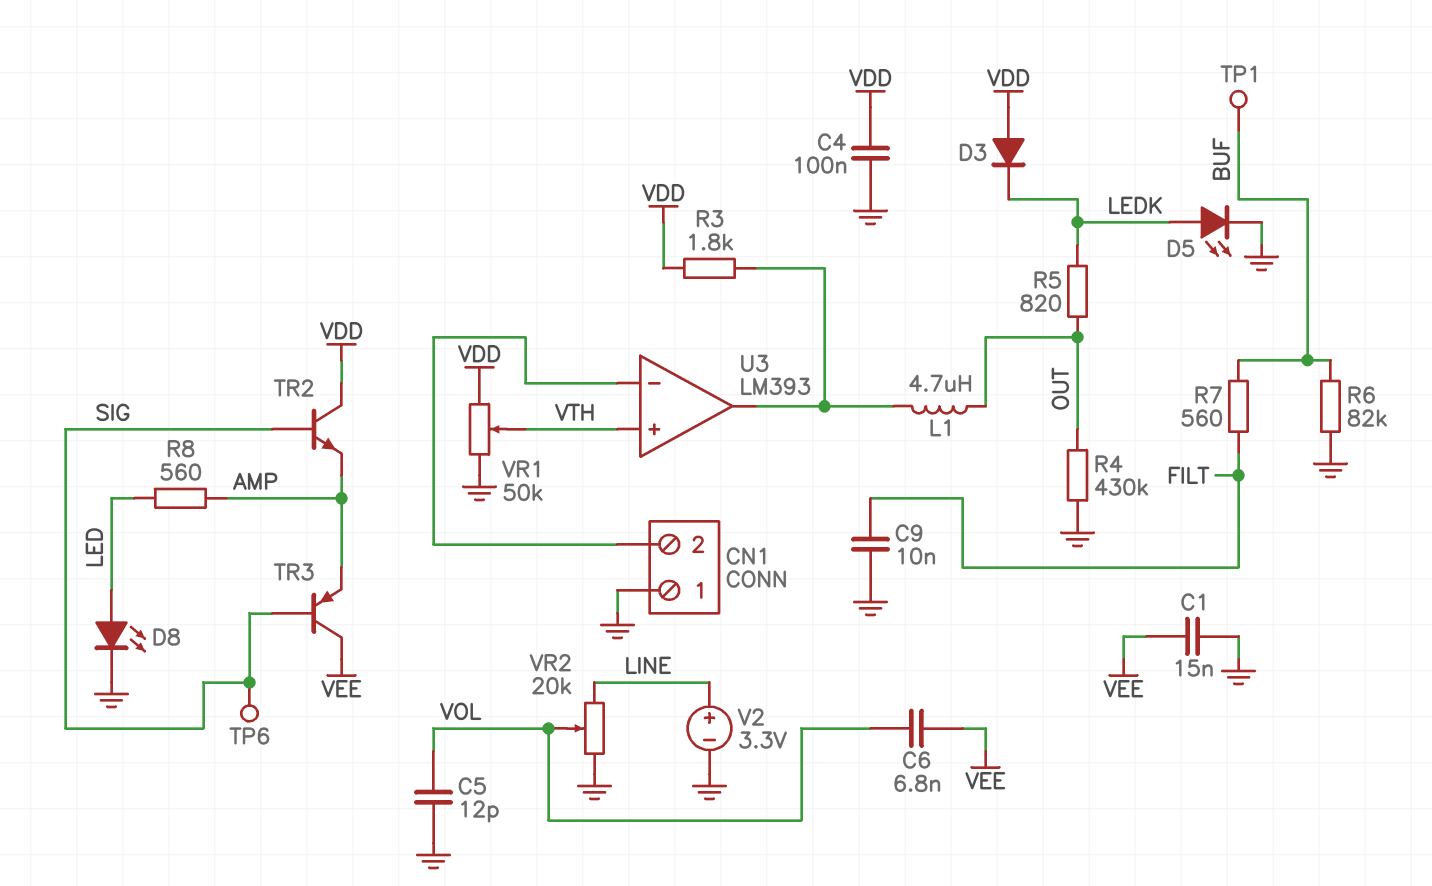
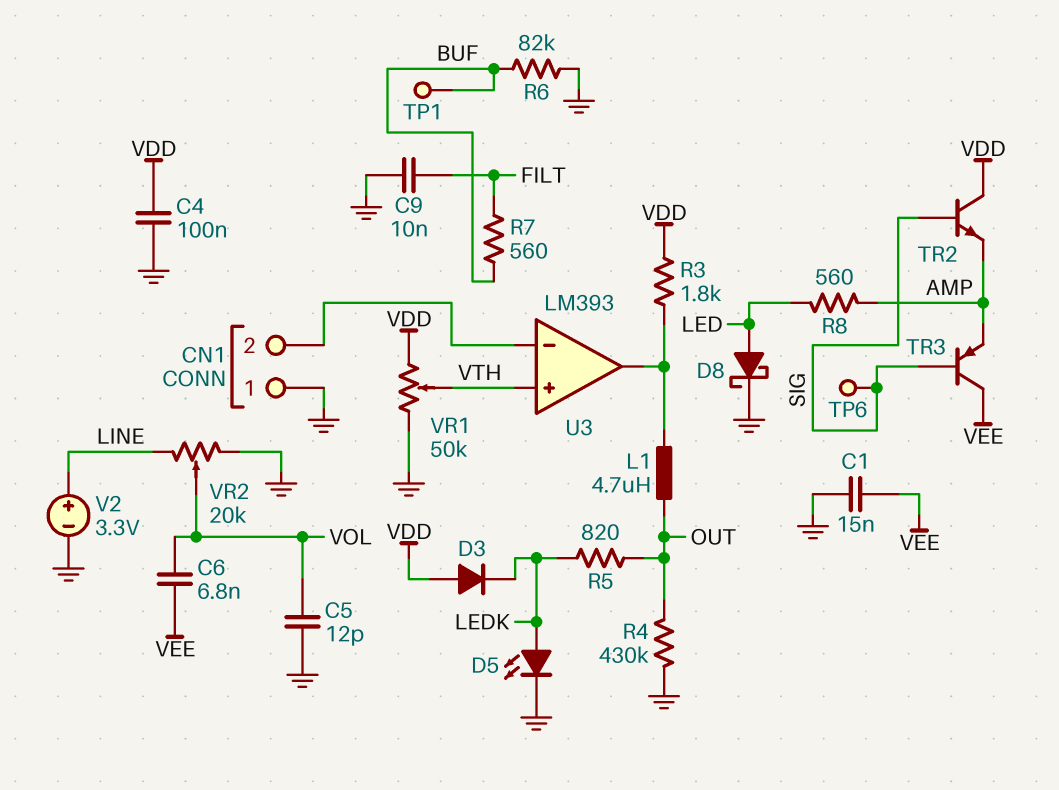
D8: LED (A LED, K GND) -> schottky (A LED, K GND)

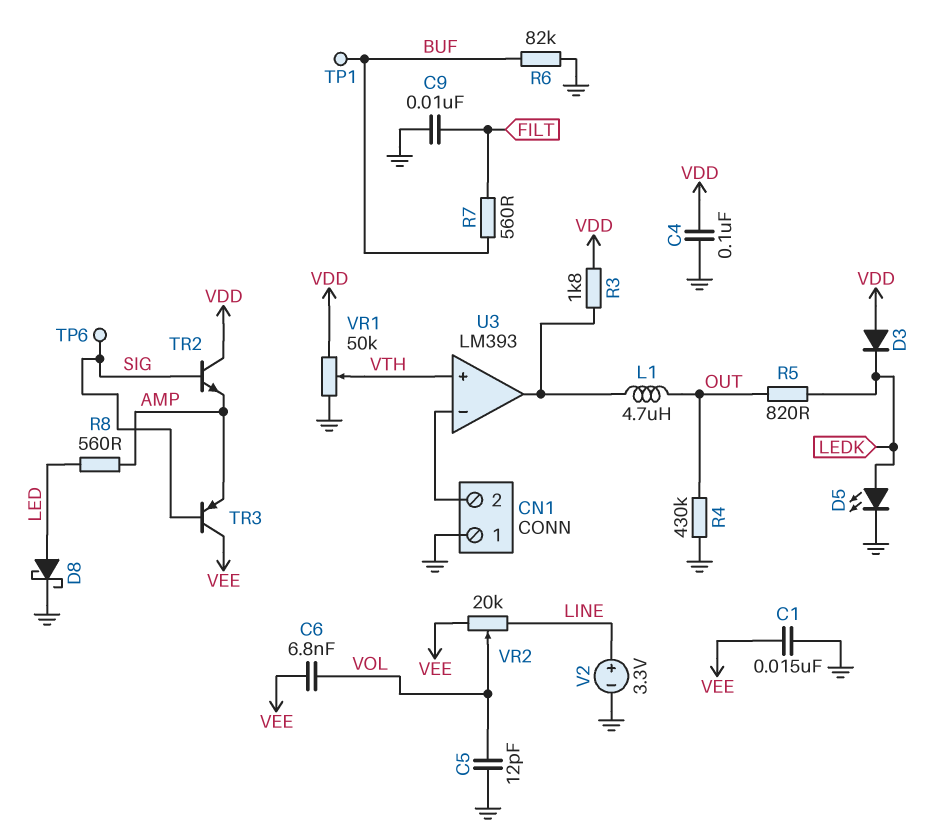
VR2: 20k (GND, LINE, wiper VOL) -> 20k (LINE, VEE, wiper VOL)

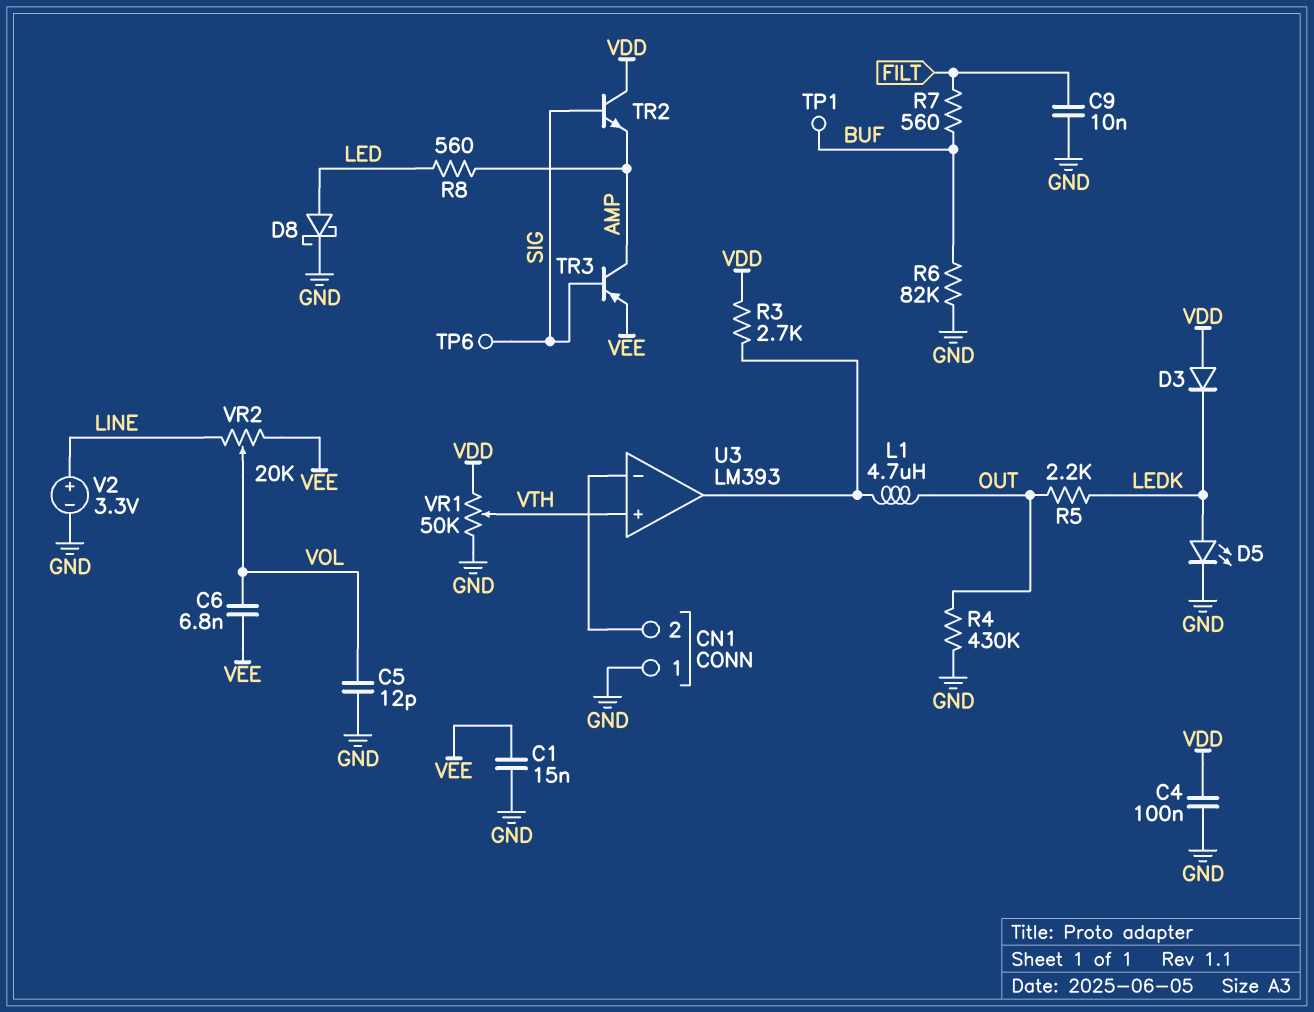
R3: 1.8k (U3/out, VDD) -> 2.7k (U3/out, VDD)
R5: 820 (LEDK, OUT) -> 2.2k (LEDK, OUT)
TR3: PNP (B SIG, C VEE, E AMP) -> PNP (B SIG, C AMP, E VEE)

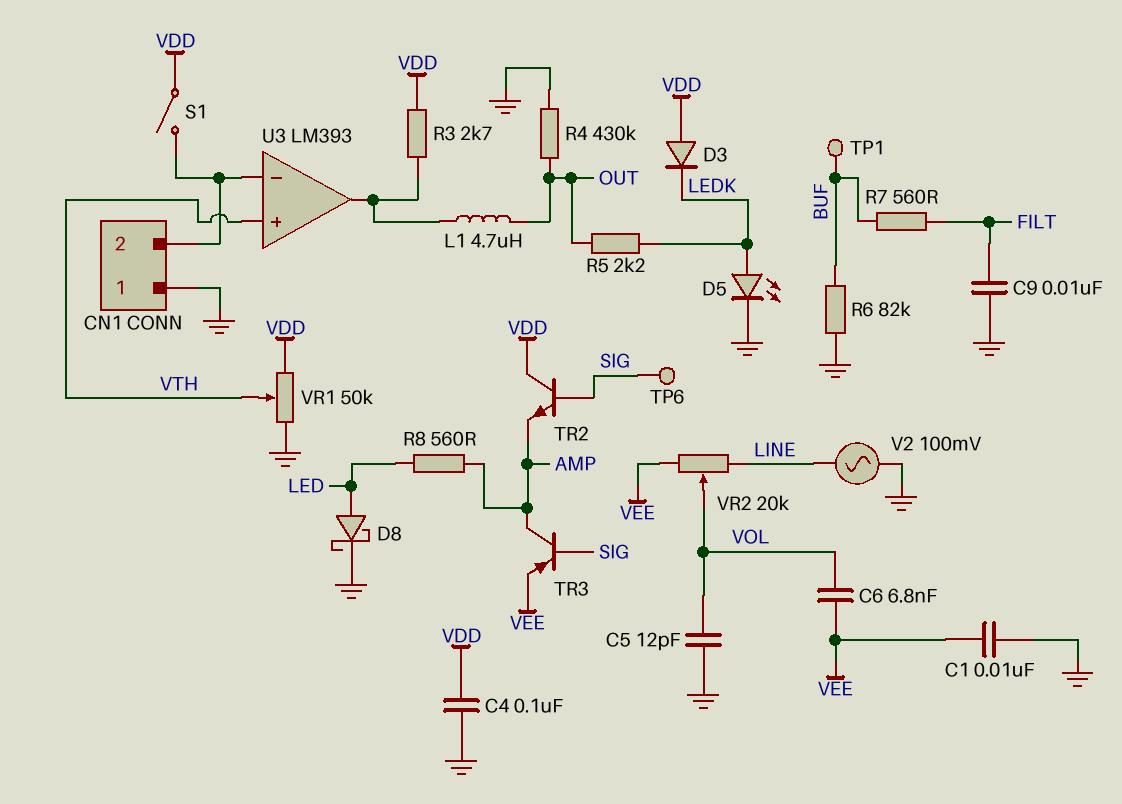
C1: 15nF (GND, VEE) -> 10nF (GND, VEE)
S1: none -> switch (CN1/2, VDD)
V2: 3.3V (plus LINE, minus GND) -> AC 100mV (GND, LINE)

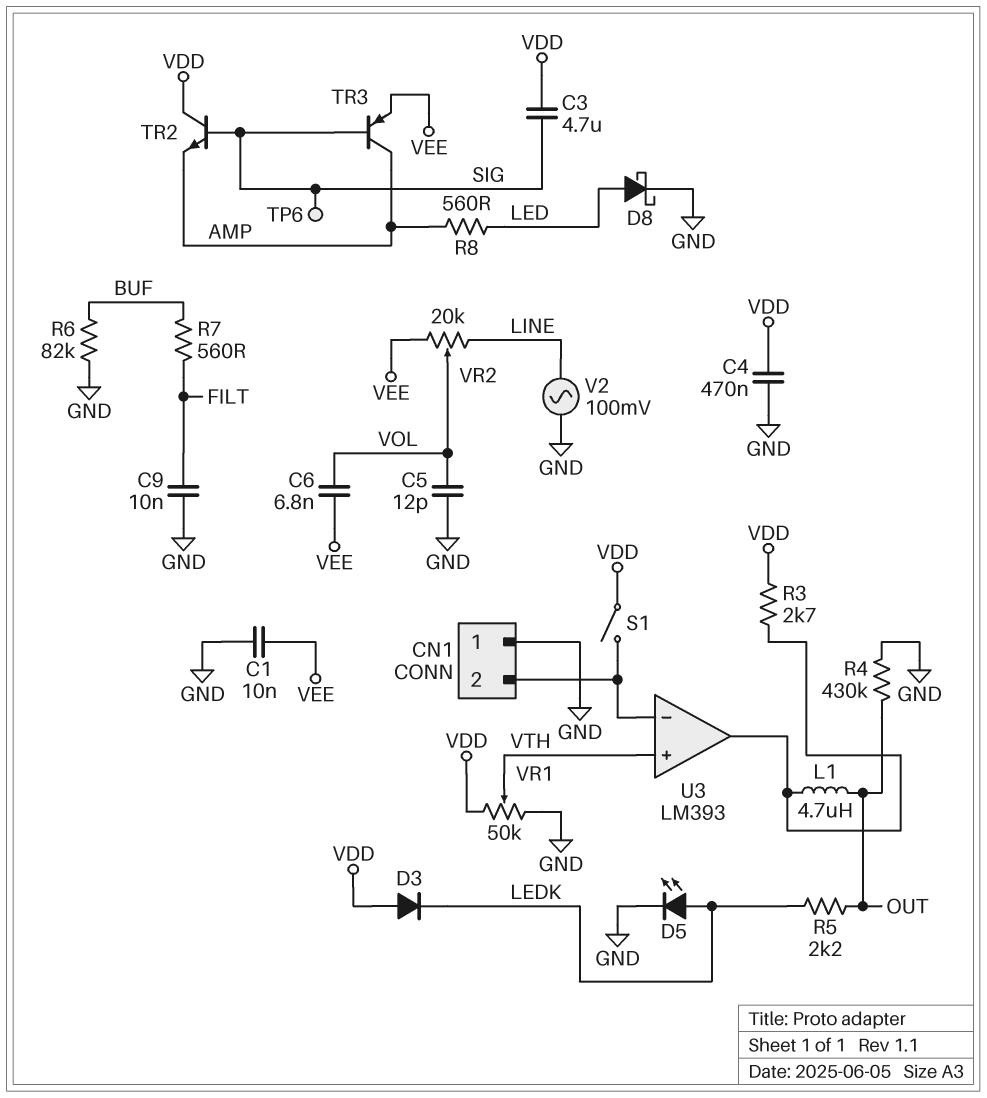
C3: none -> 4.7uF (SIG, VDD)
C4: 100nF (GND, VDD) -> 470nF (GND, VDD)
TP1: test point (BUF) -> none

